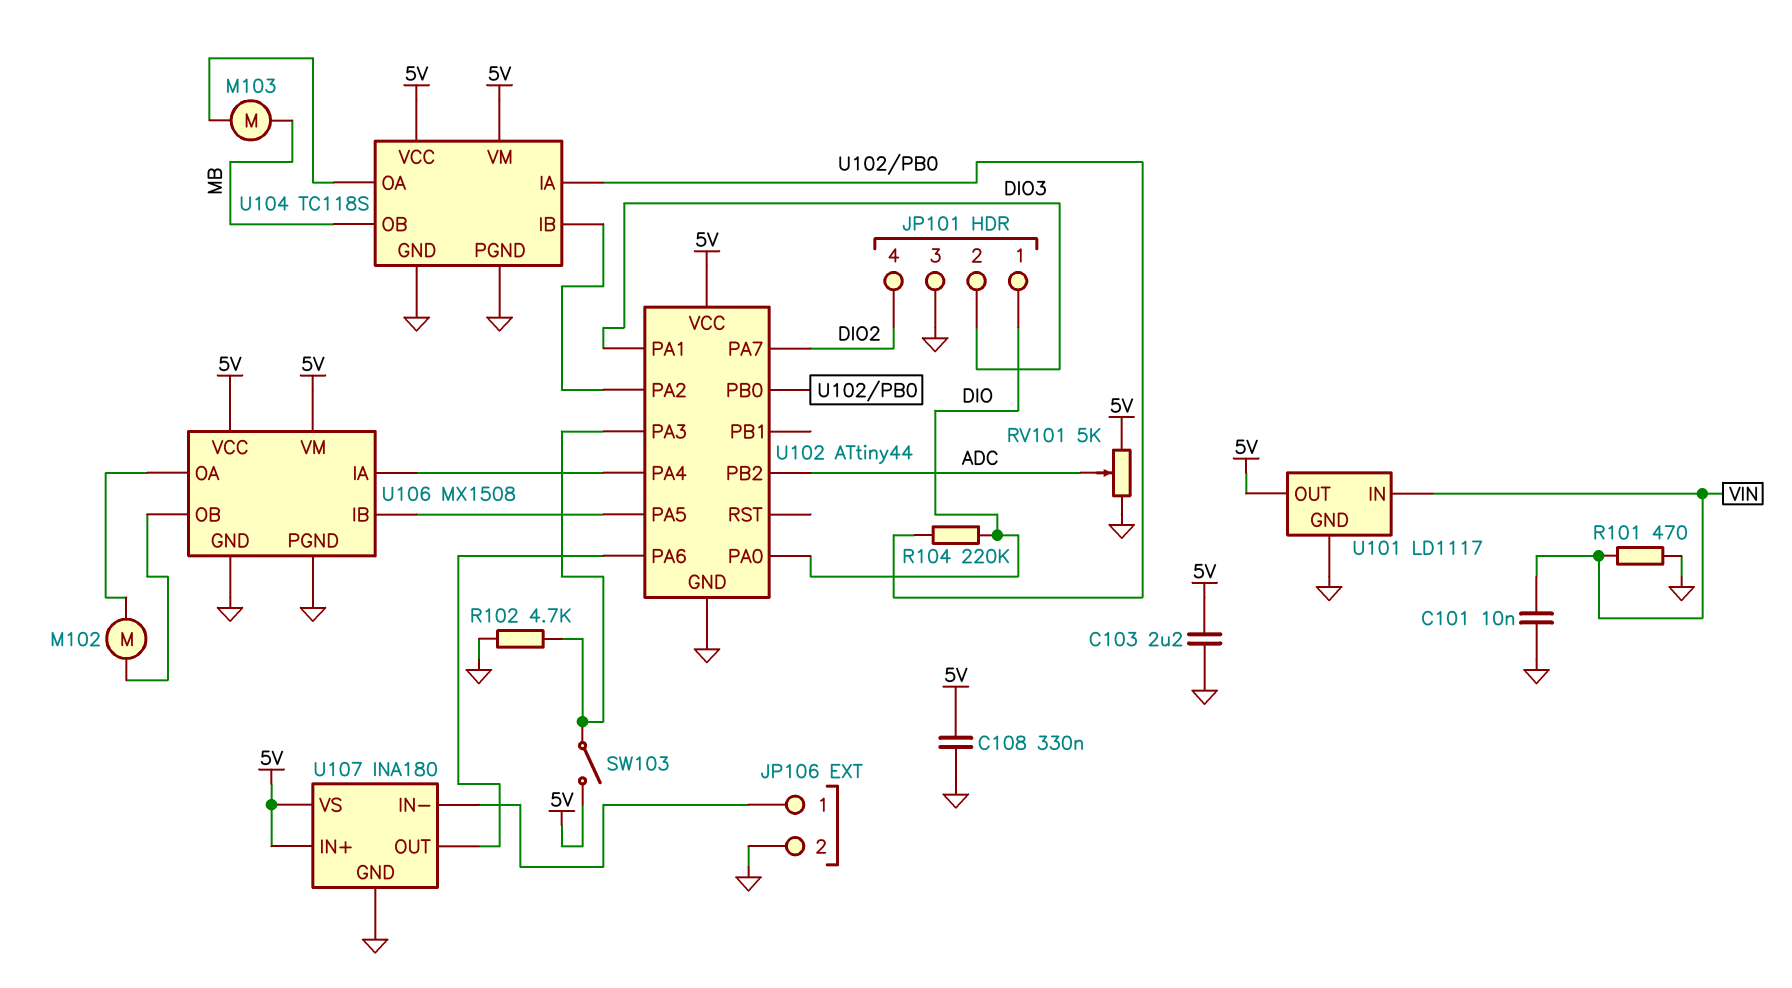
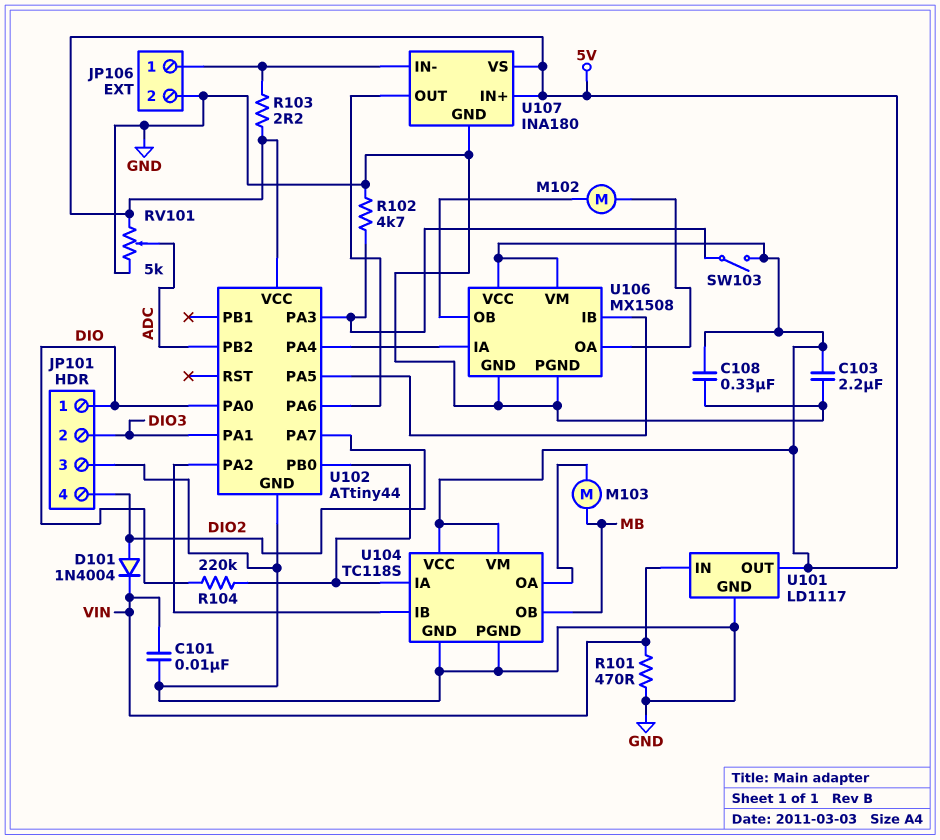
D101: none -> diode 1N4004 (A DIO2, K VIN)
R103: none -> 2.2 (5V, JP106/1)

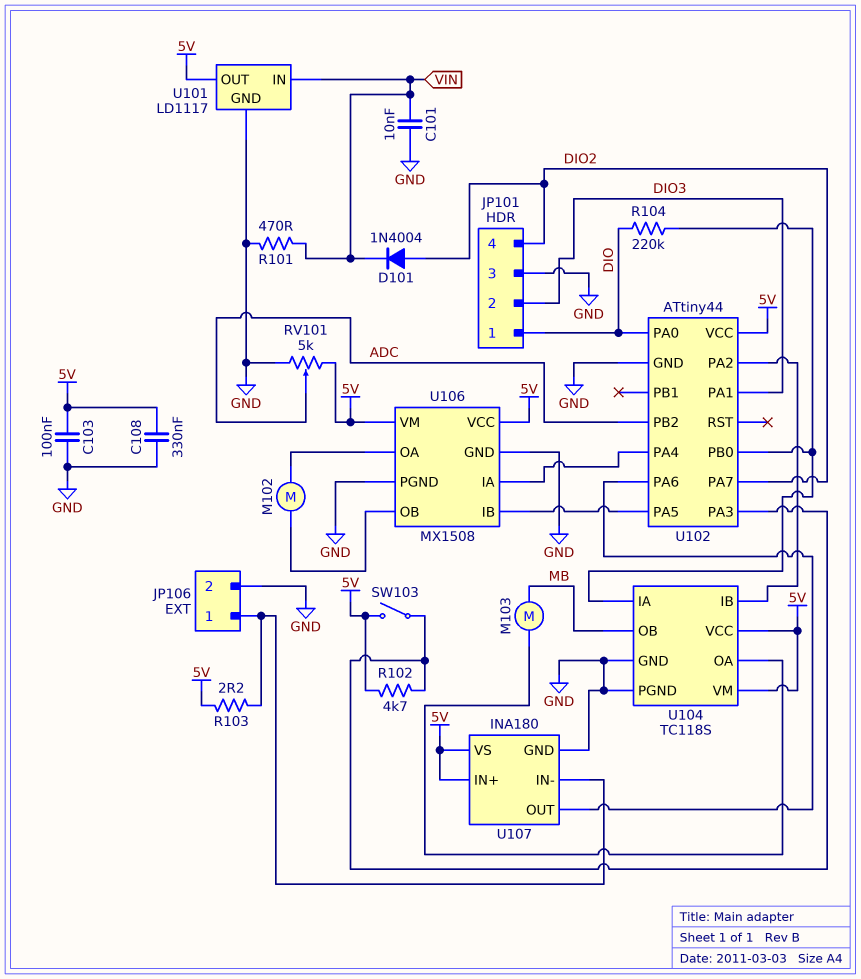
C103: 2.2uF (5V, GND) -> 100nF (5V, GND)
R102: 4.7k (GND, U102/PA3) -> 4.7k (5V, U102/PA3)

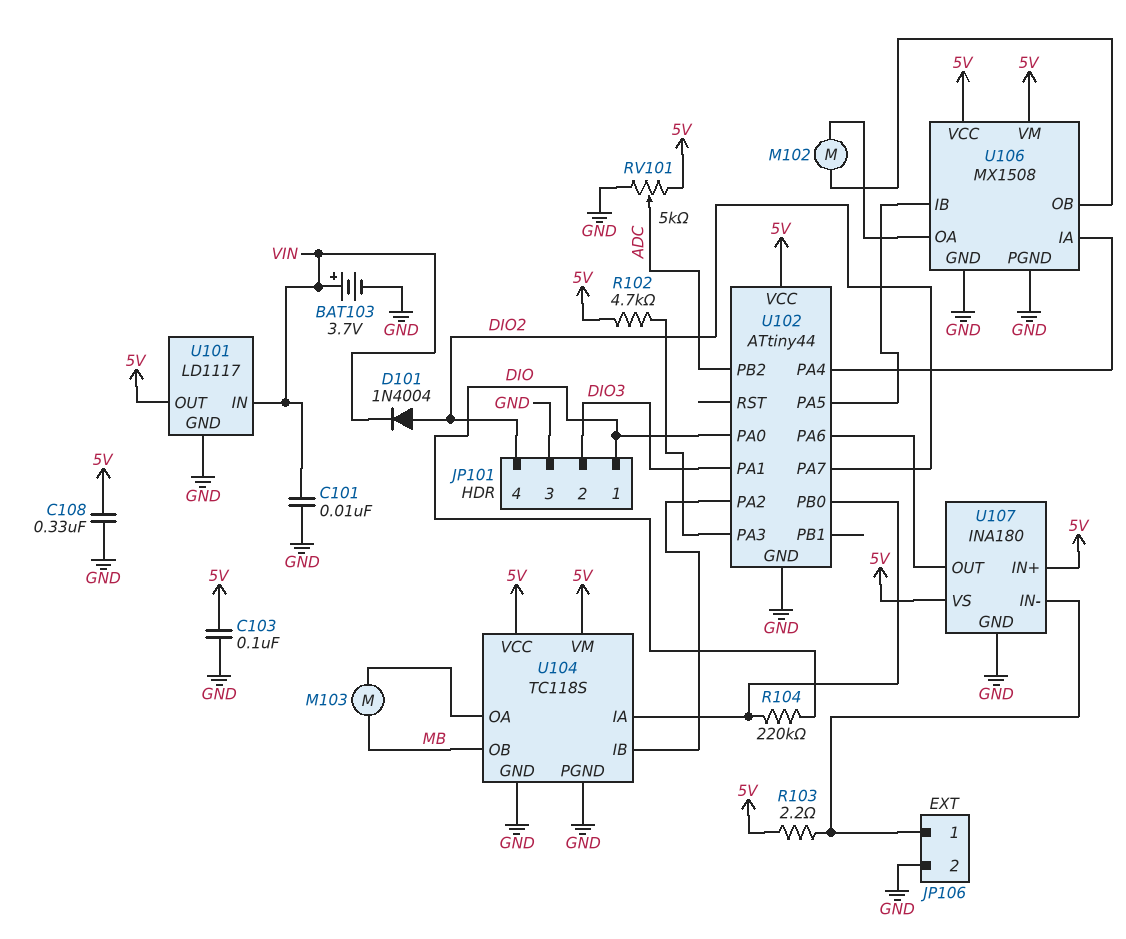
BAT103: none -> 3.7V (plus VIN, minus GND)
R101: 470 (GND, VIN) -> none
SW103: switch (5V, U102/PA3) -> none

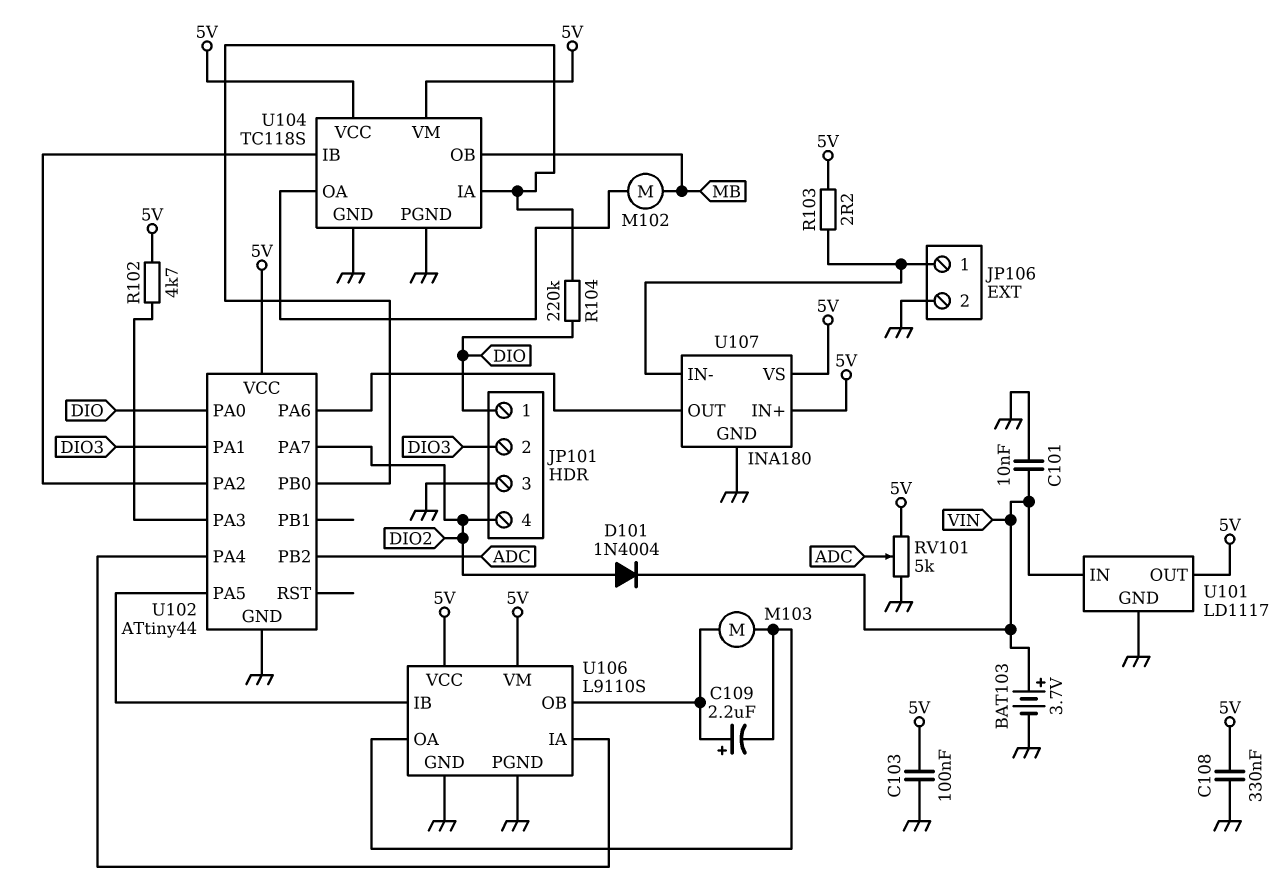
C109: none -> 2.2uF (plus U106/OB, minus U106/OA)
M102: motor (U106/OA, U106/OB) -> motor (MB, U104/OA)
M103: motor (MB, U104/OA) -> motor (U106/OA, U106/OB)
U106: MX1508 -> L9110S

